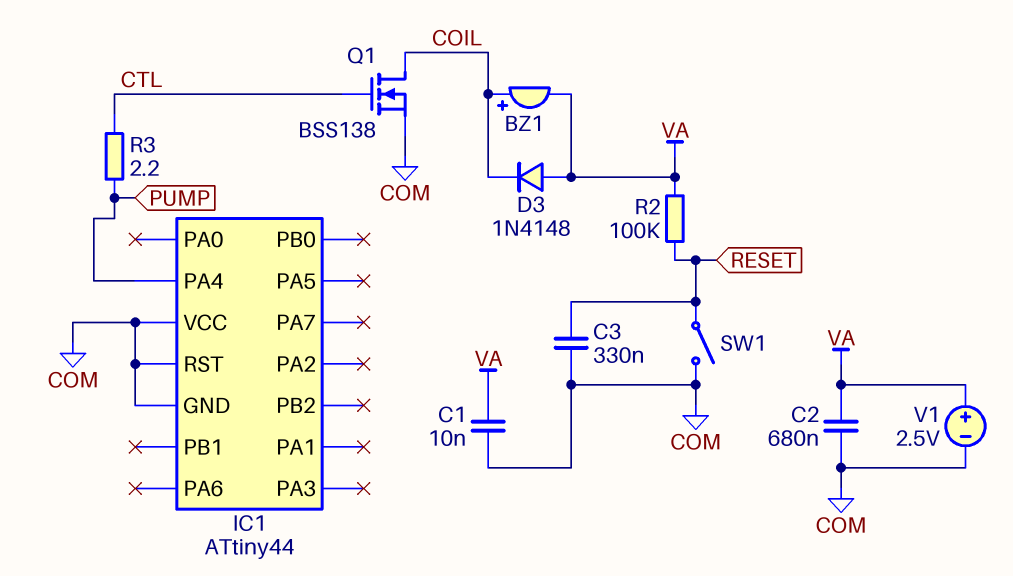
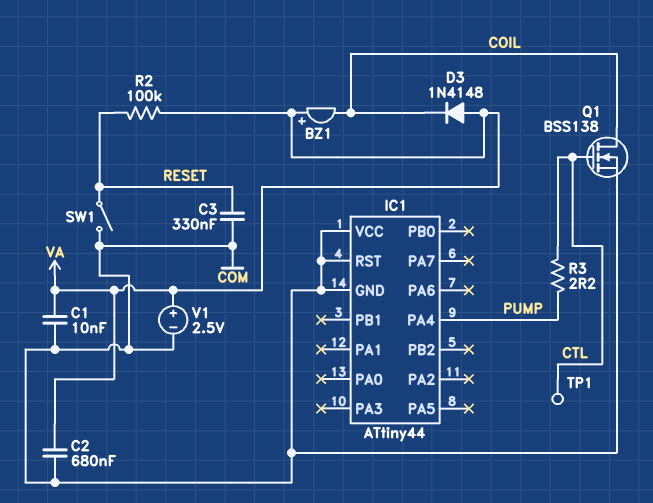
BZ1: buzzer (plus COIL, minus VA) -> buzzer (plus VA, minus COIL)
TP1: none -> test point (CTL)

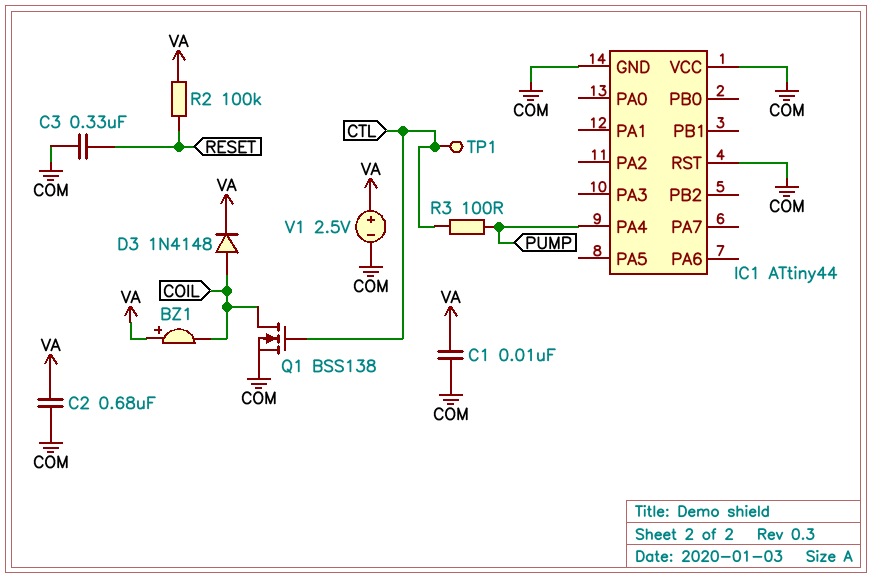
D3: diode 1N4148 (A VA, K COIL) -> diode 1N4148 (A COIL, K VA)
R3: 2.2 (CTL, PUMP) -> 100 (CTL, PUMP)
SW1: switch (COM, RESET) -> none

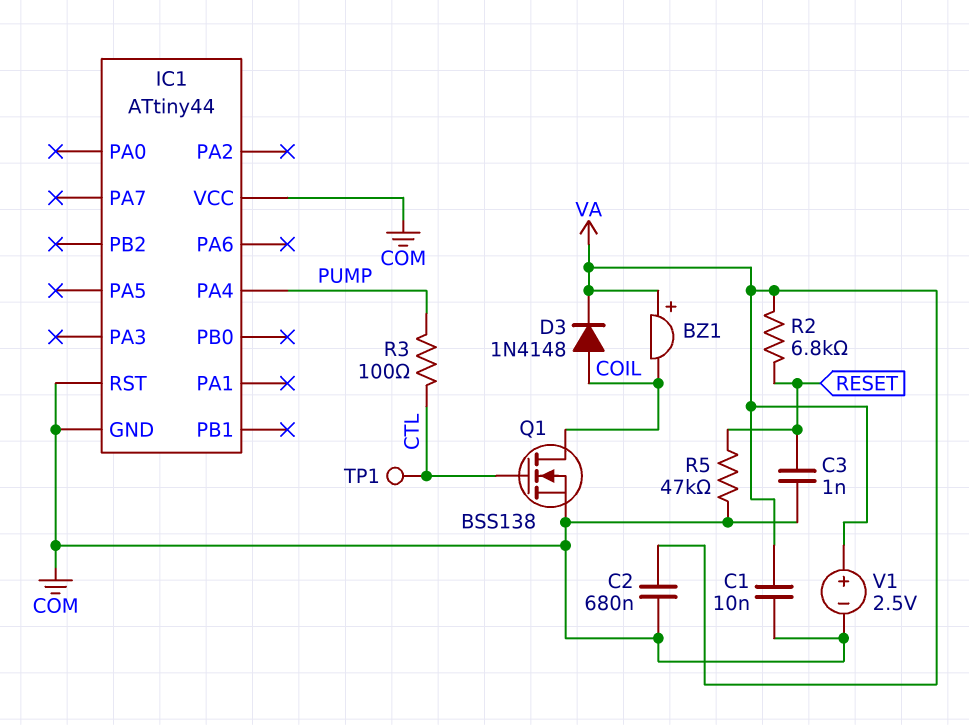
C3: 330nF (COM, RESET) -> 1nF (COM, RESET)
R2: 100k (RESET, VA) -> 6.8k (RESET, VA)
R5: none -> 47k (COM, RESET)

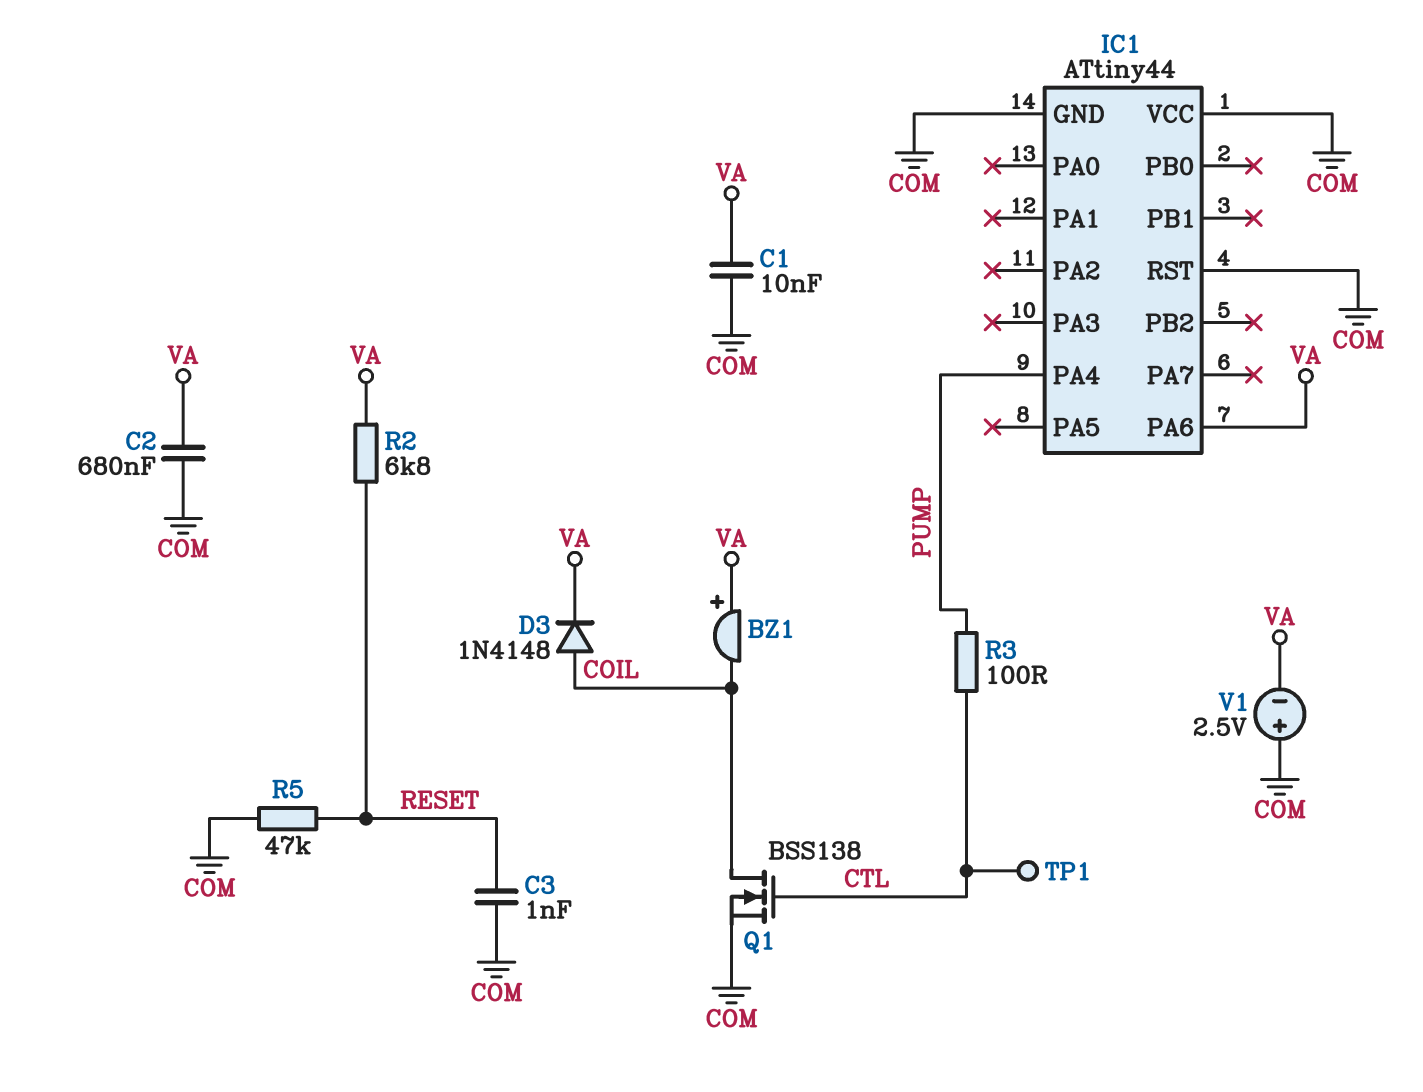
IC1 pin PA6: none -> VA
V1: 2.5V (plus VA, minus COM) -> 2.5V (plus COM, minus VA)

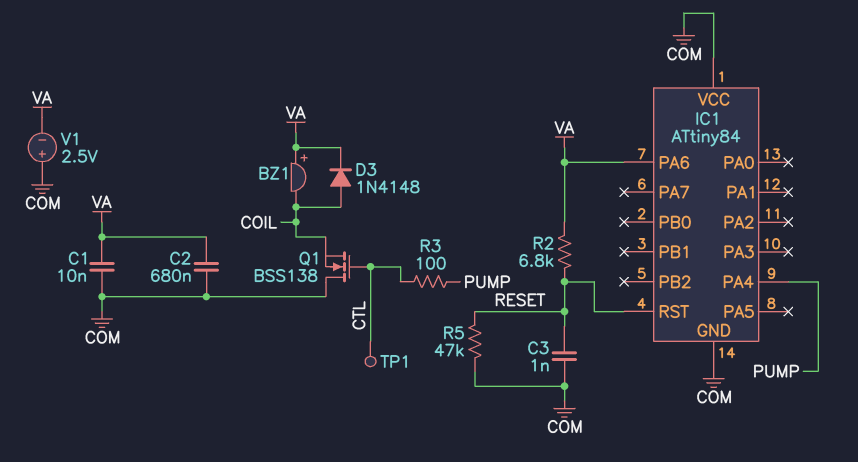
IC1: ATtiny44 -> ATtiny84
IC1 pin RST: COM -> RESET
Q1: NMOS BSS138 (G CTL, D COIL, S COM) -> NMOS BSS138 (G CTL, D COM, S COIL)

